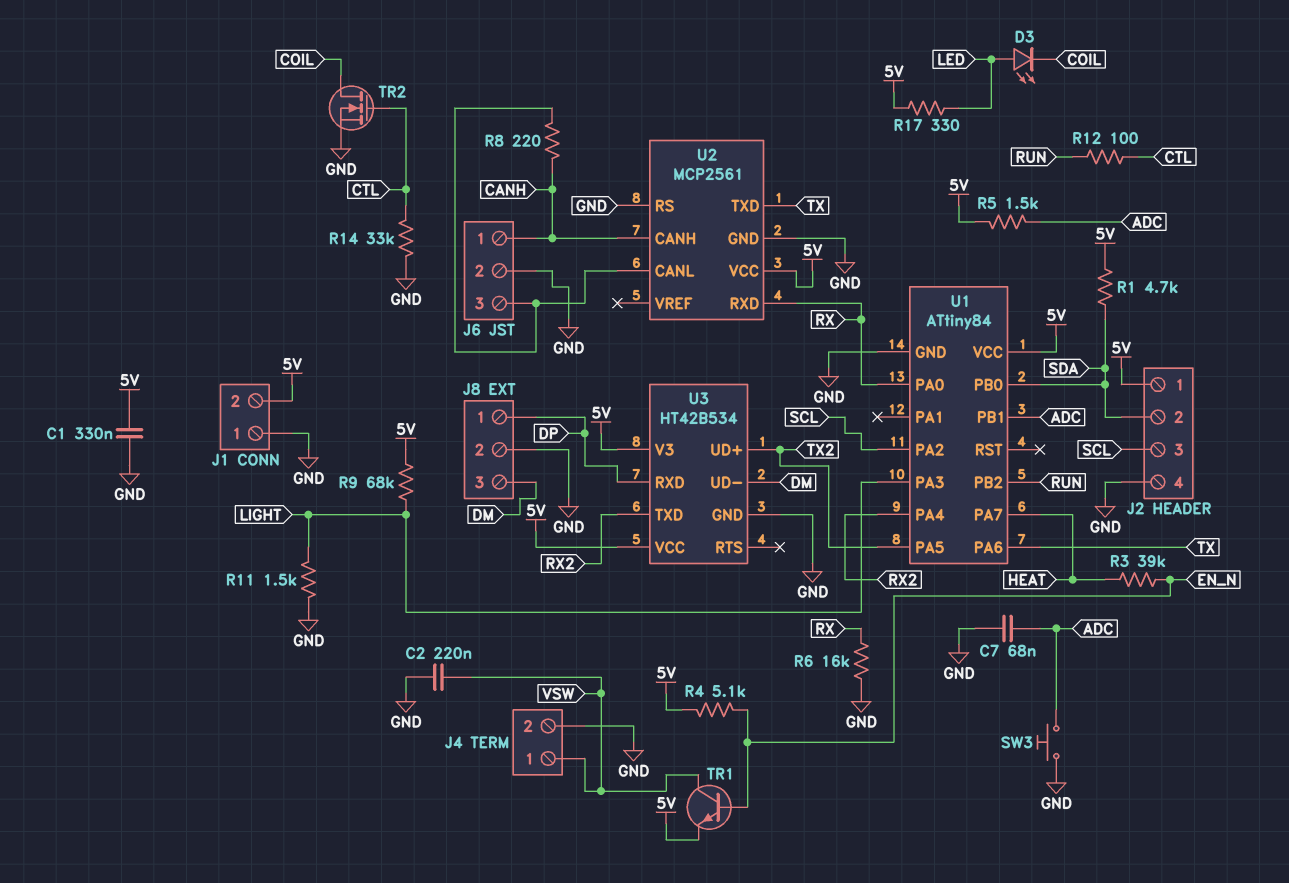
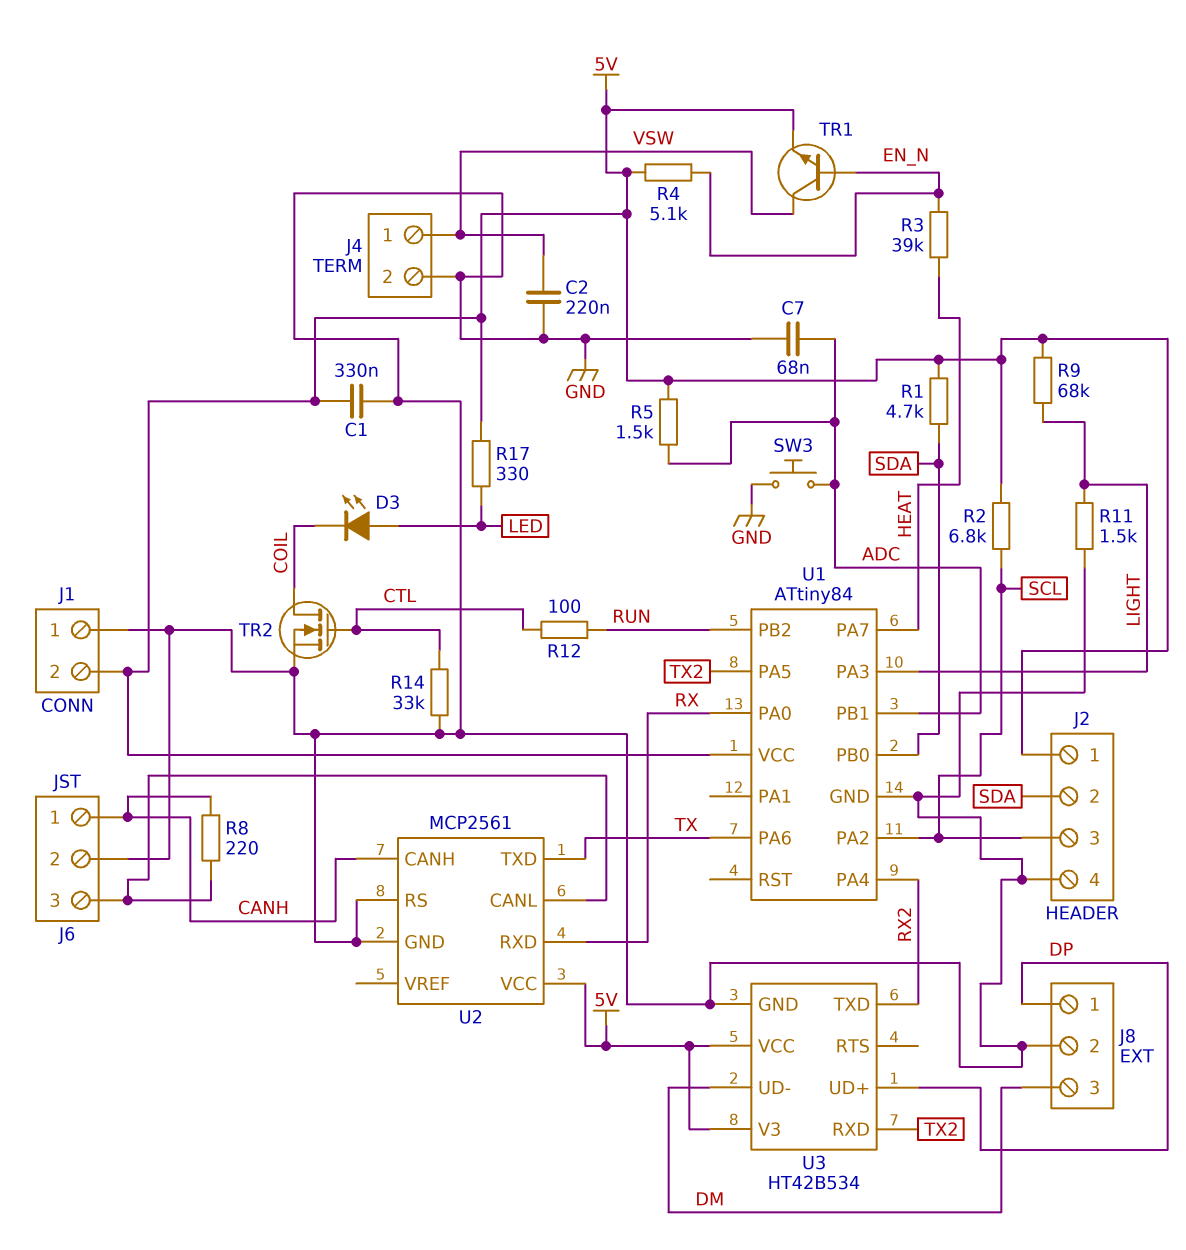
R2: none -> 6.8k (5V, SCL)
R6: 16k (GND, RX) -> none
U3 pin RXD: DP -> TX2
U3 pin UD+: TX2 -> DP

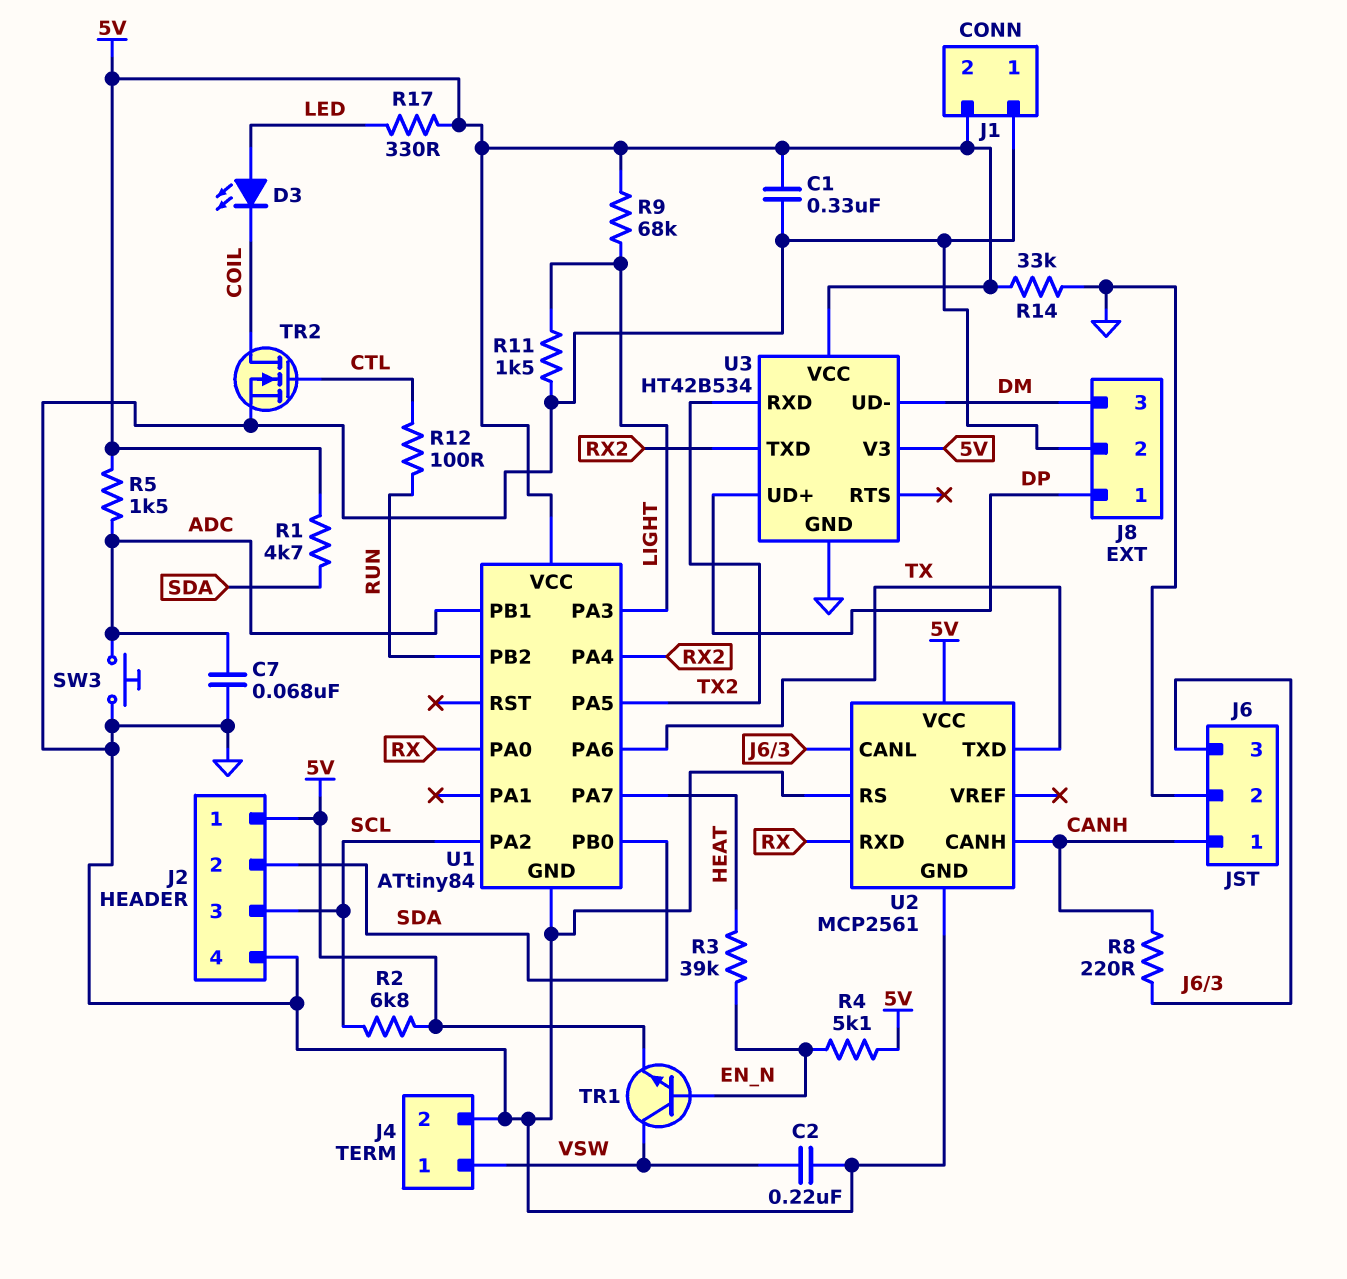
R14: 33k (CTL, GND) -> 33k (5V, GND)

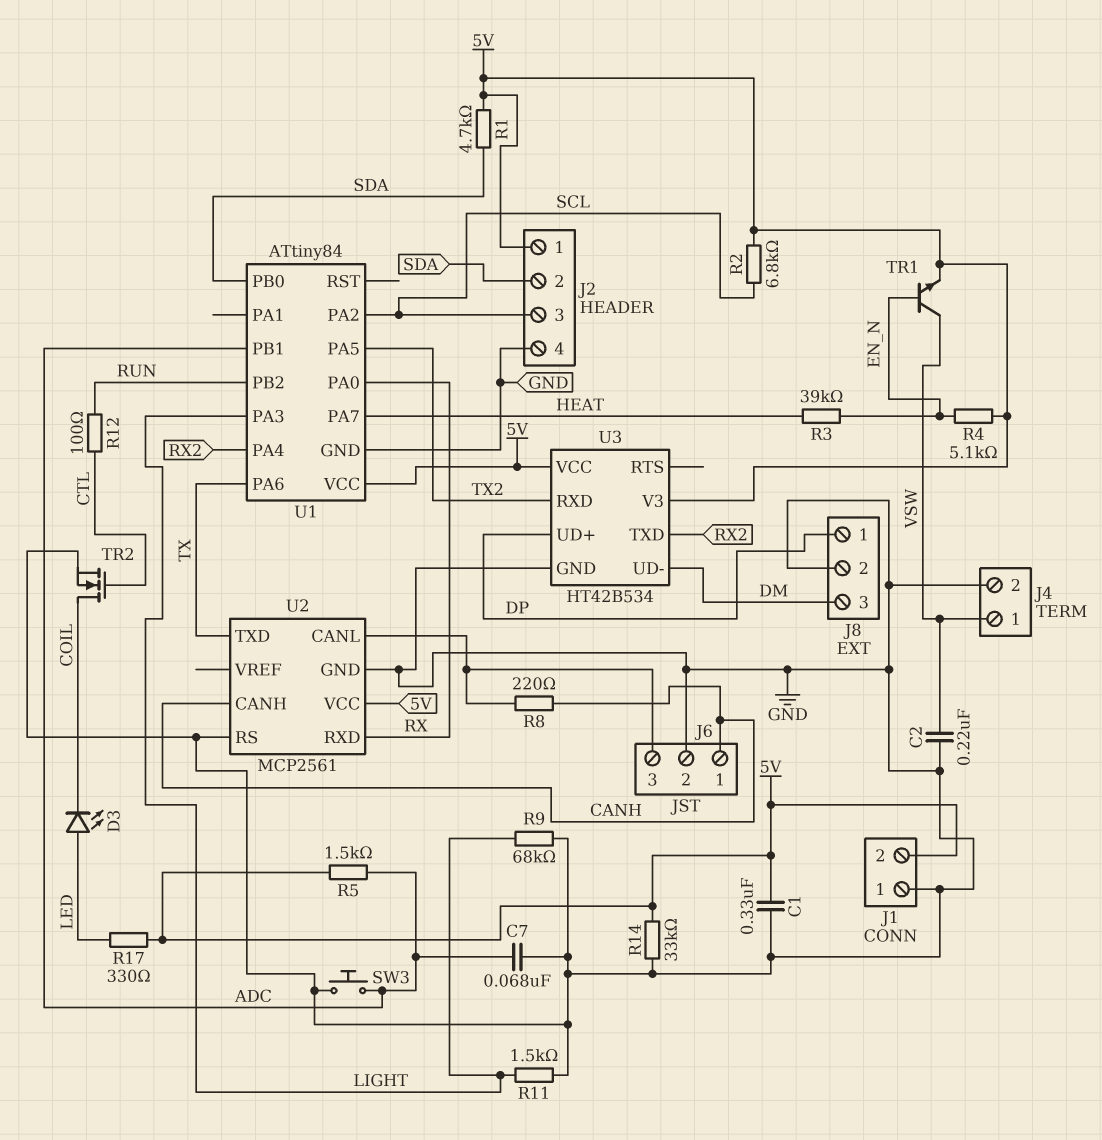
R9: 68k (5V, LIGHT) -> 68k (GND, LIGHT)

